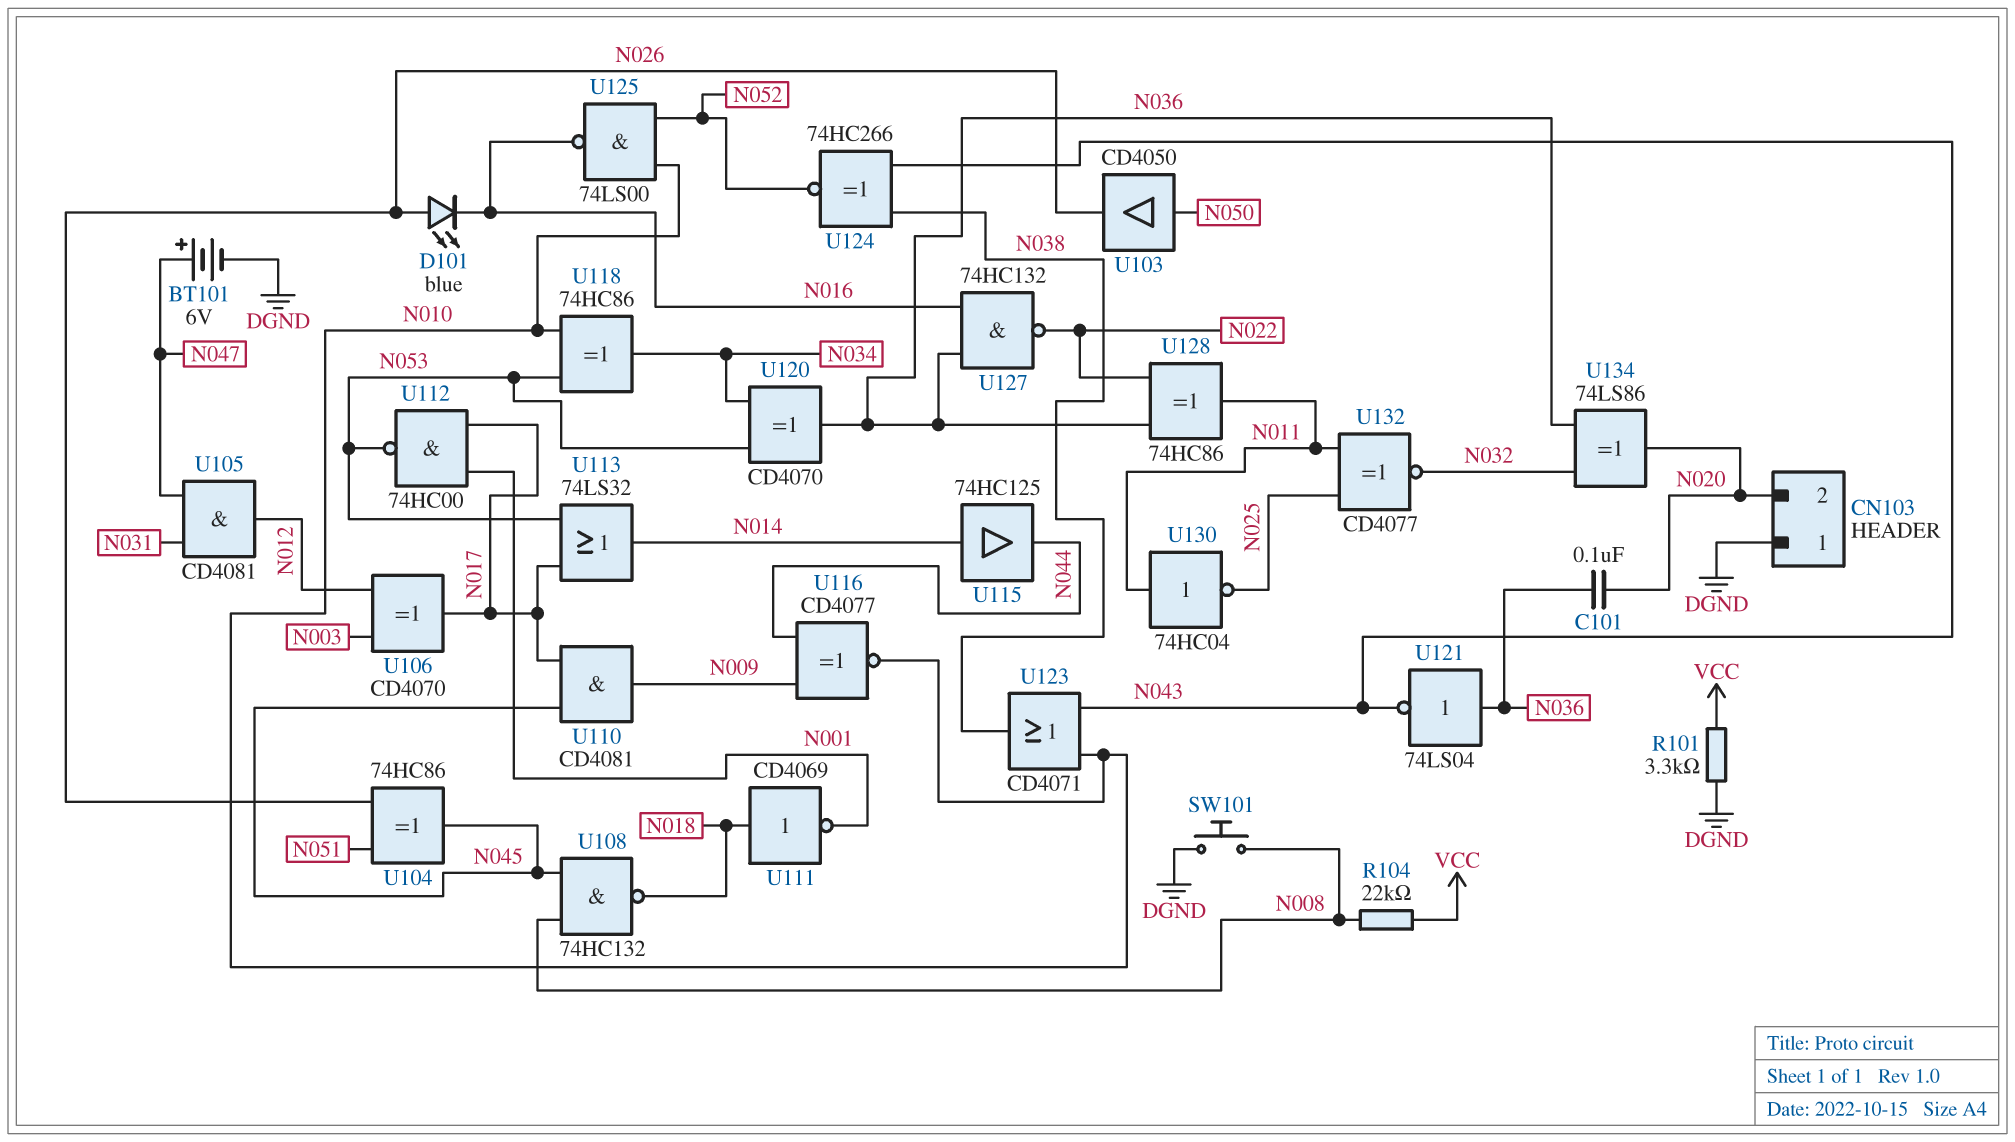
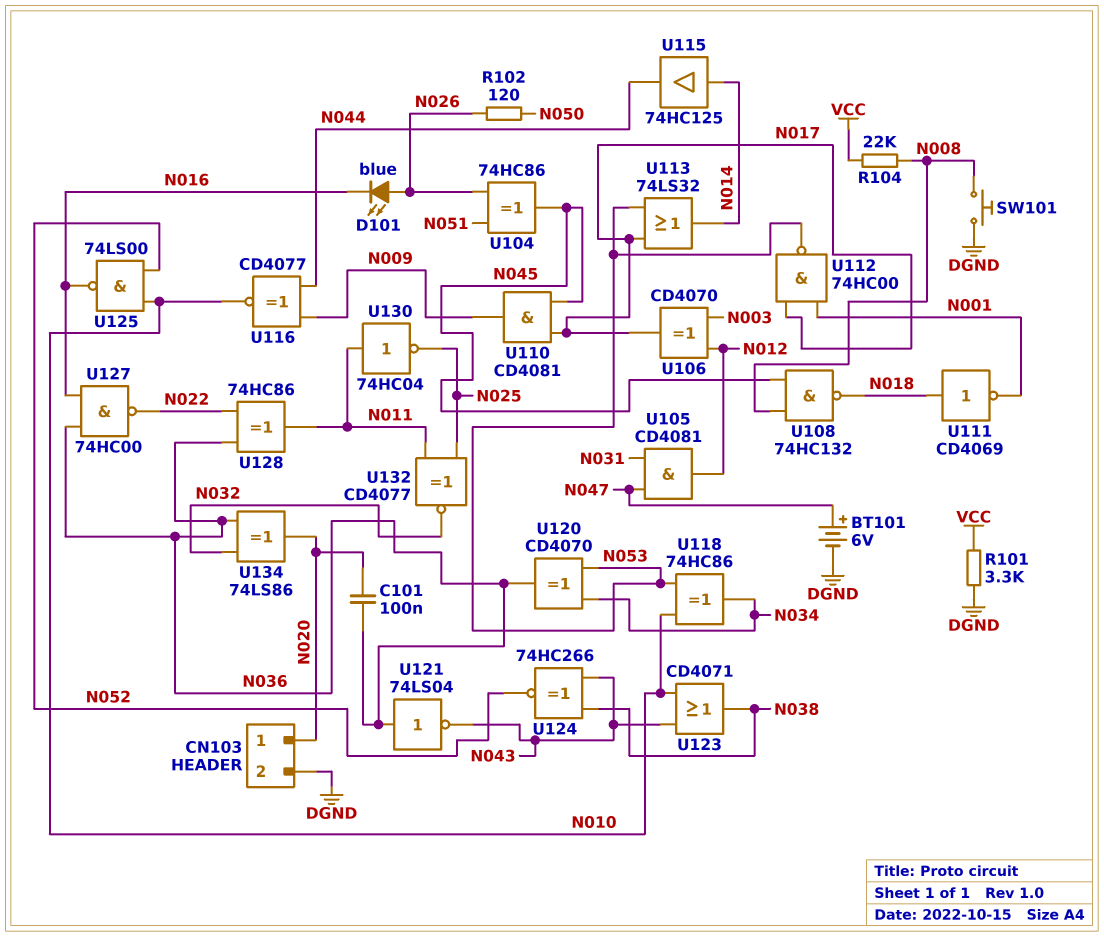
CN103 pin 1: DGND -> N020
CN103 pin 2: N020 -> DGND
R102: none -> 120 (N026, N050)
U103: buffer CD4050 (in N050, out N026) -> none
U127: NAND 74HC132 (in N016, in N036, out N022) -> NAND 74HC00 (in N016, in N036, out N022)

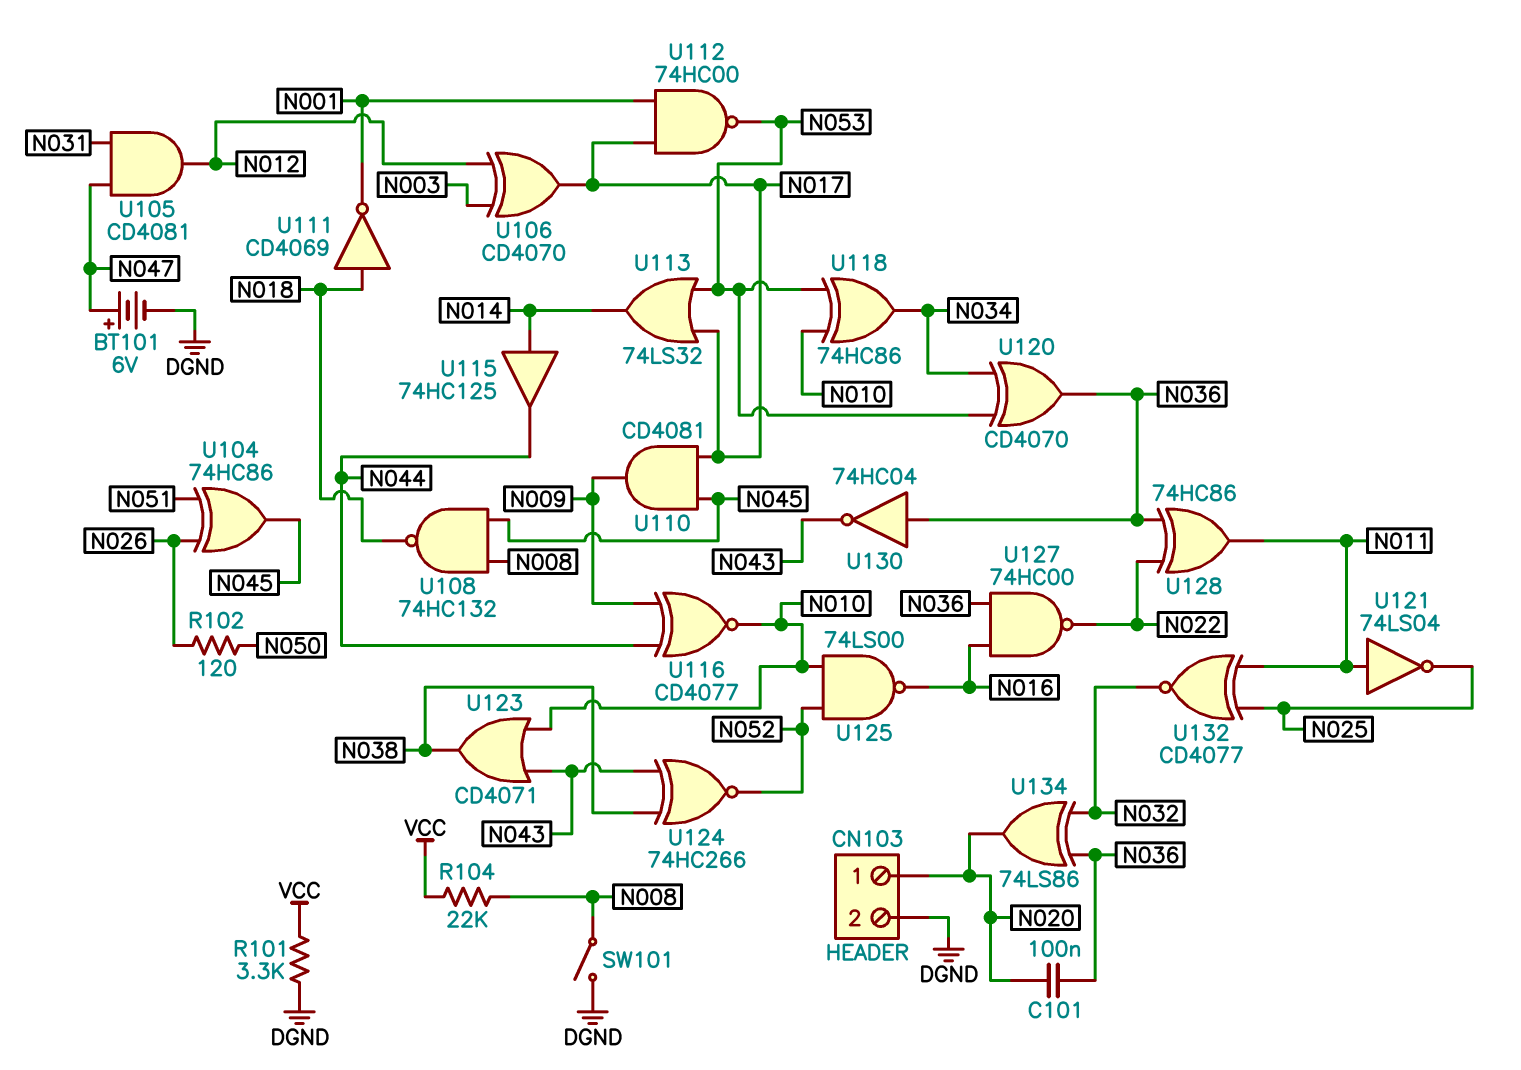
D101: LED blue (A N026, K N016) -> none
SW101: button (DGND, N008) -> switch (DGND, N008)
U121: NOT 74LS04 (in N036, out N043) -> NOT 74LS04 (in N011, out N025)
U130: NOT 74HC04 (in N011, out N025) -> NOT 74HC04 (in N036, out N043)

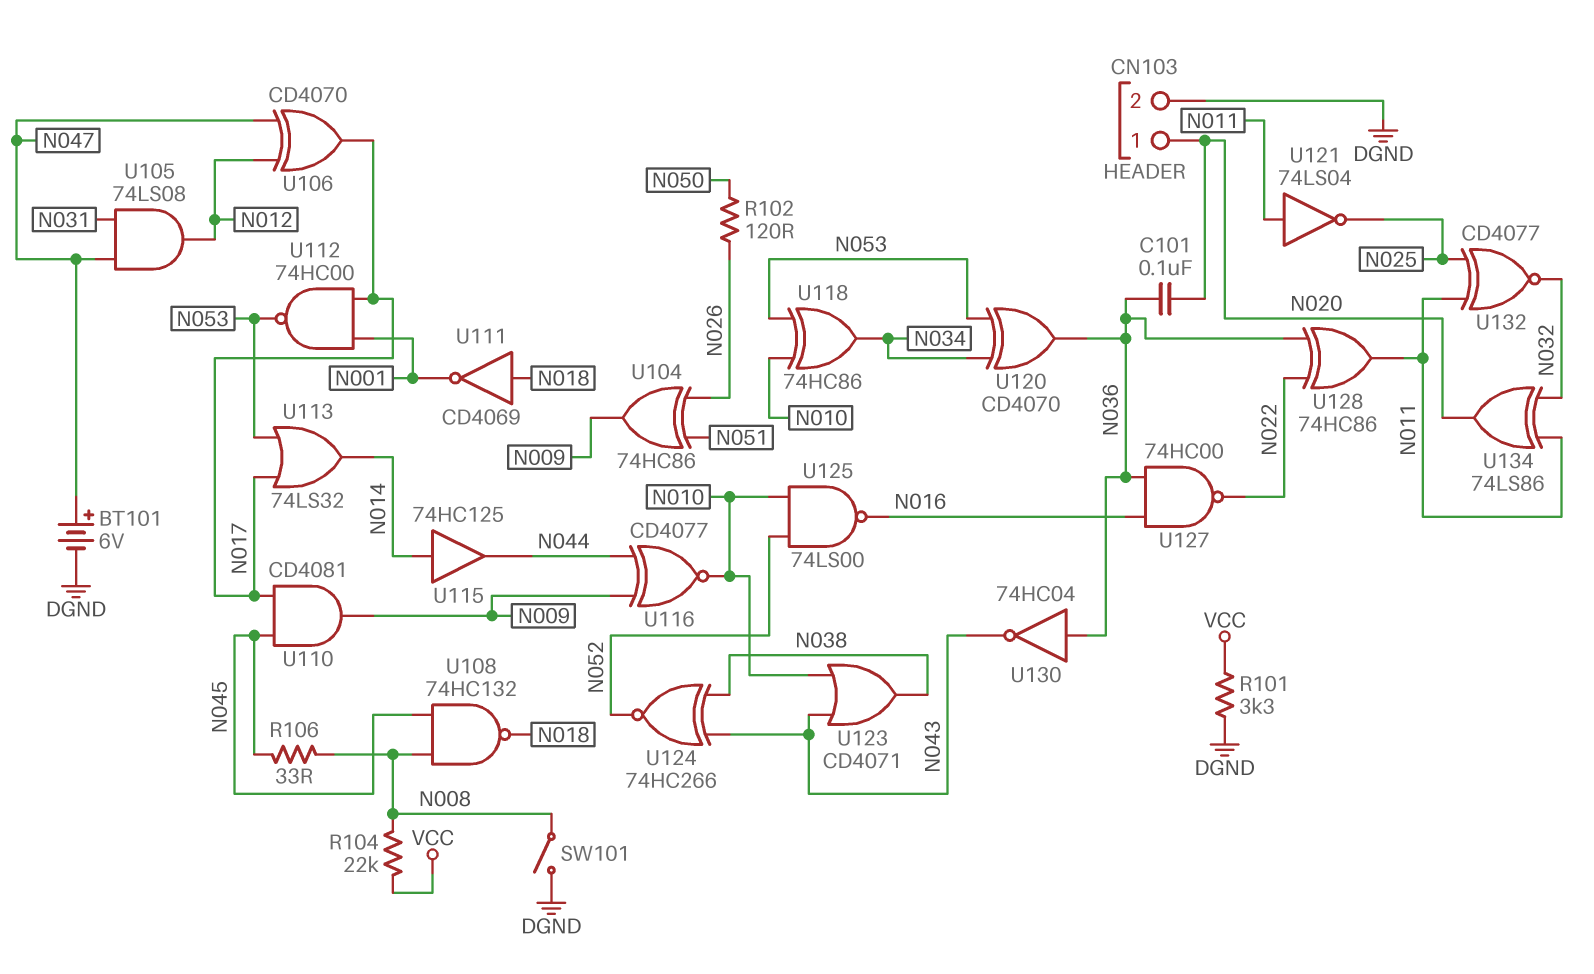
R106: none -> 33 (N008, N045)
U104: XOR 74HC86 (in N026, in N051, out N045) -> XOR 74HC86 (in N026, in N051, out N009)
U105: AND CD4081 (in N031, in N047, out N012) -> AND 74LS08 (in N031, in N047, out N012)
U106: XOR CD4070 (in N003, in N012, out N017) -> XOR CD4070 (in N012, in N047, out N017)
U134: XOR 74LS86 (in N032, in N036, out N020) -> XOR 74LS86 (in N011, in N032, out N020)

